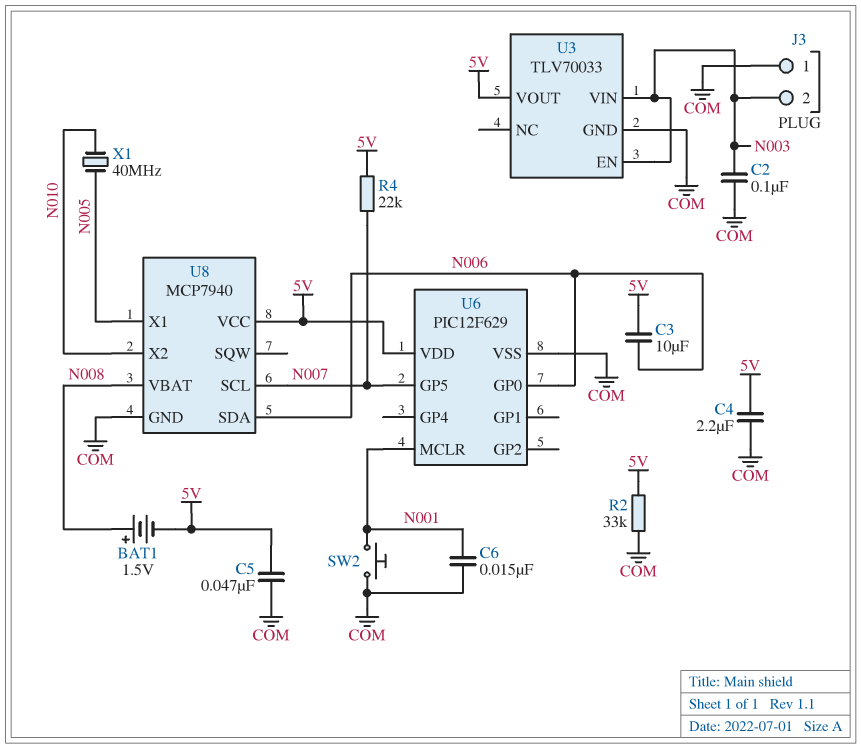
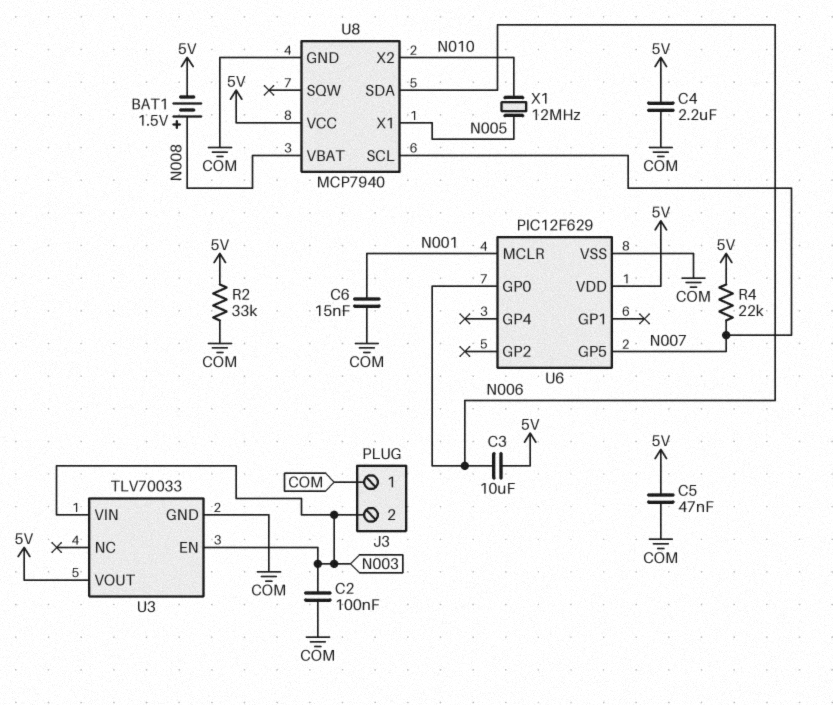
SW2: button (COM, N001) -> none
X1: 40MHz (N005, N010) -> 12MHz (N005, N010)

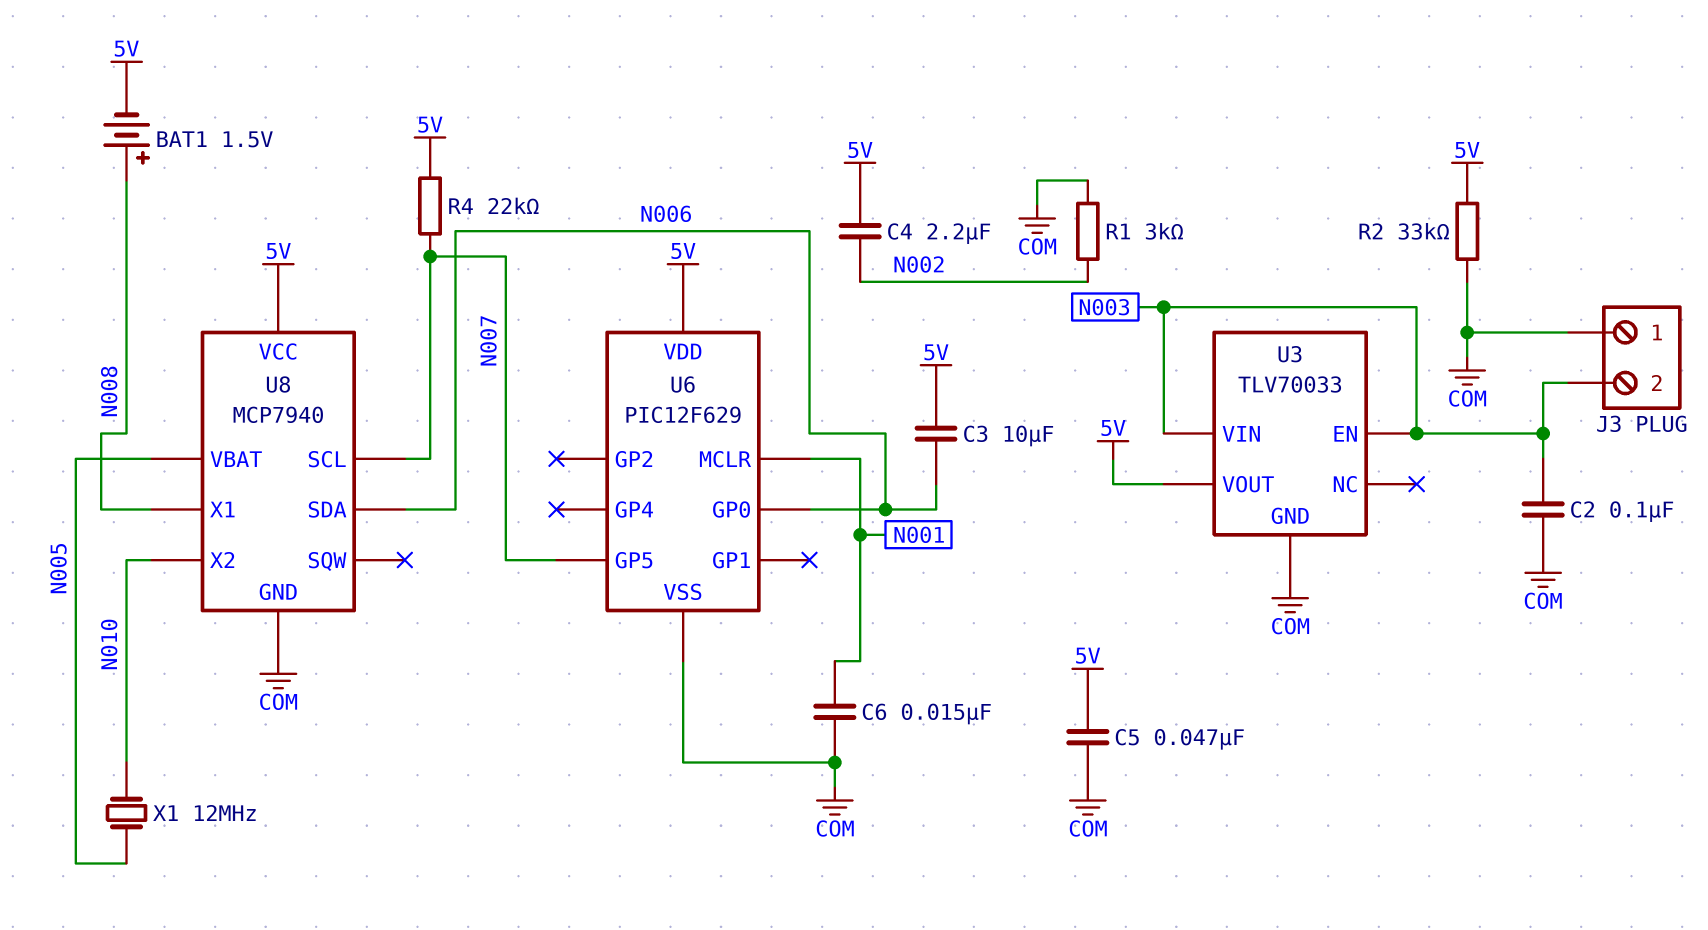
C4: 2.2uF (5V, COM) -> 2.2uF (5V, N002)
R1: none -> 3k (COM, N002)
U8 pin VBAT: N008 -> N005
U8 pin X1: N005 -> N008

